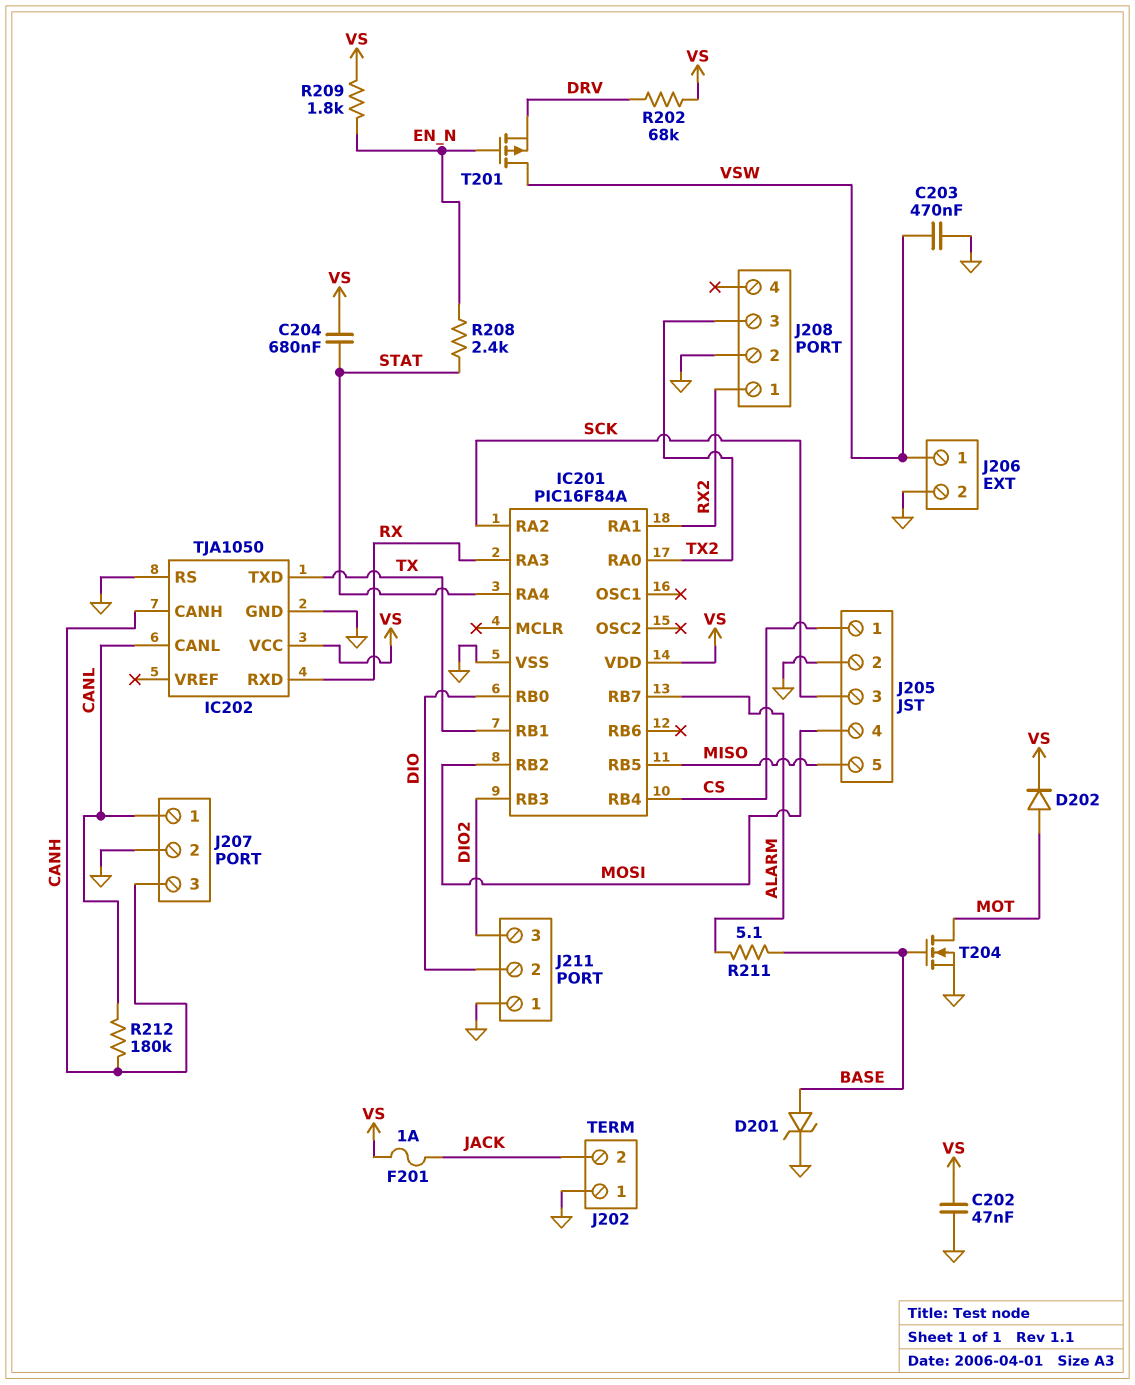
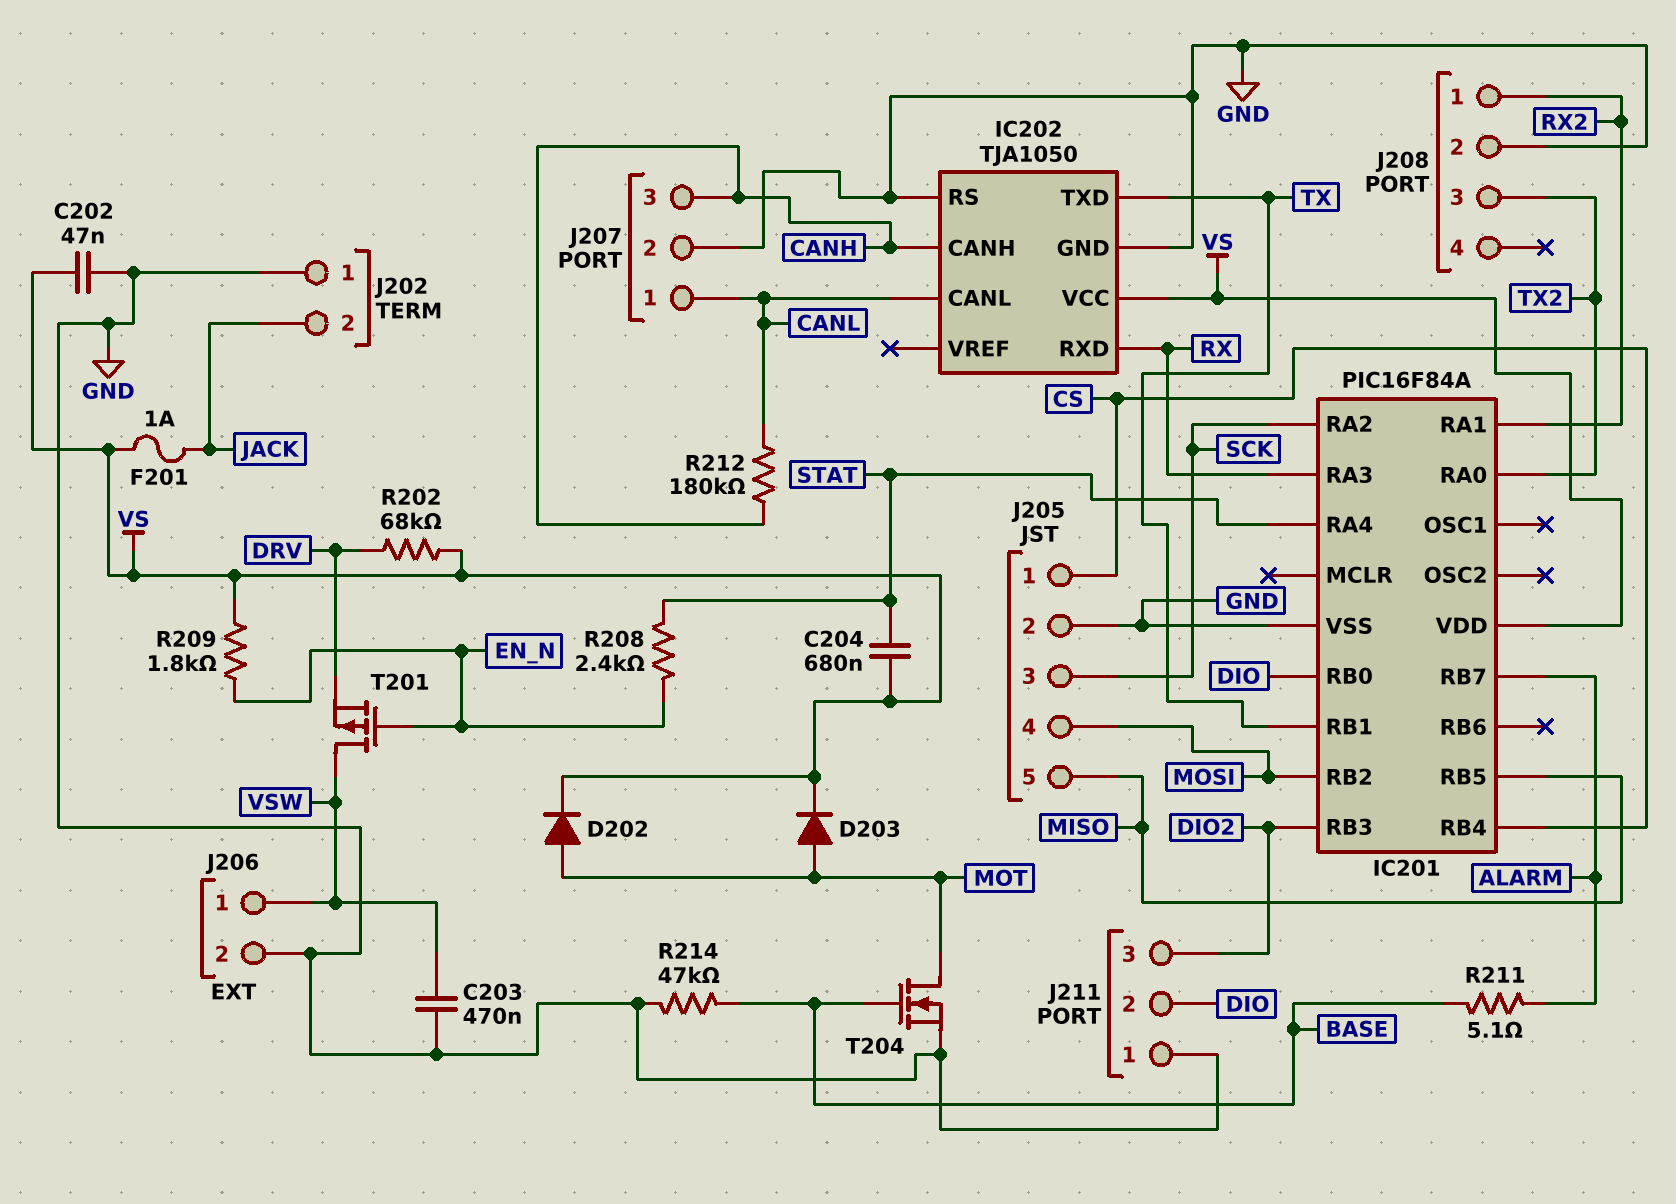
D201: zener (A BASE, K GND) -> none
D203: none -> diode (A MOT, K VS)
R214: none -> 47k (BASE, GND)

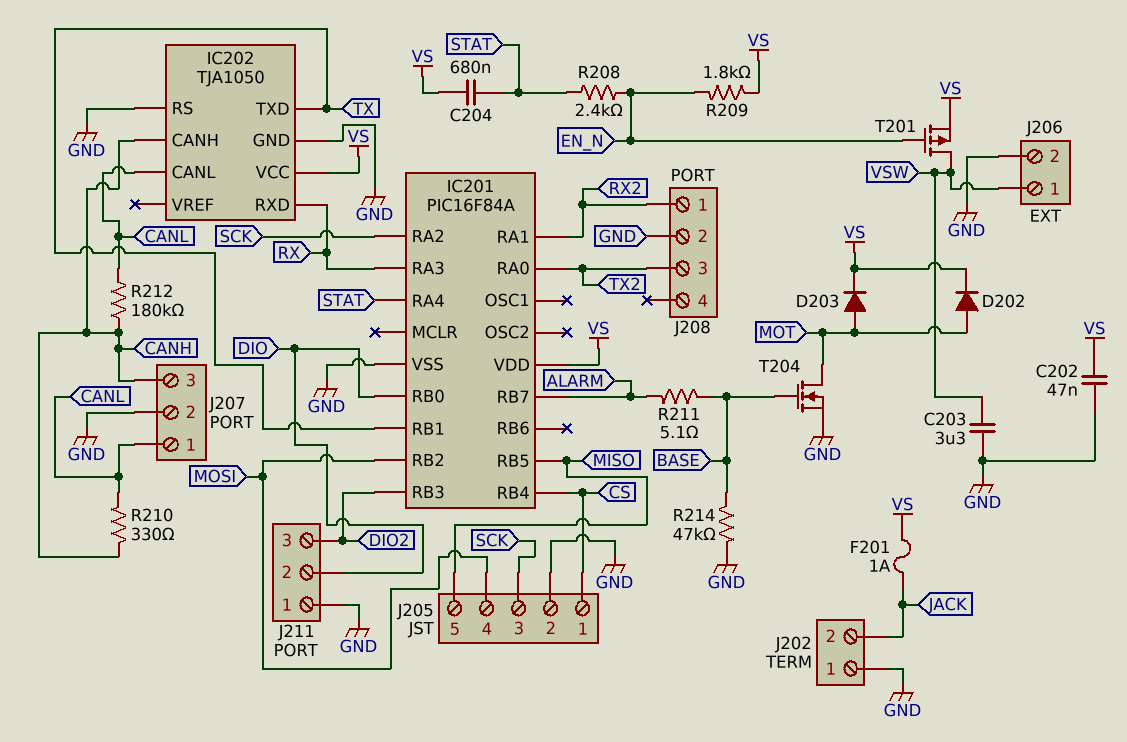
C203: 470nF (GND, VSW) -> 3.3uF (GND, VSW)
R202: 68k (DRV, VS) -> none
R210: none -> 330 (CANH, CANL)
T201: PMOS (G EN_N, D VSW, S DRV) -> PMOS (G EN_N, D VSW, S VS)

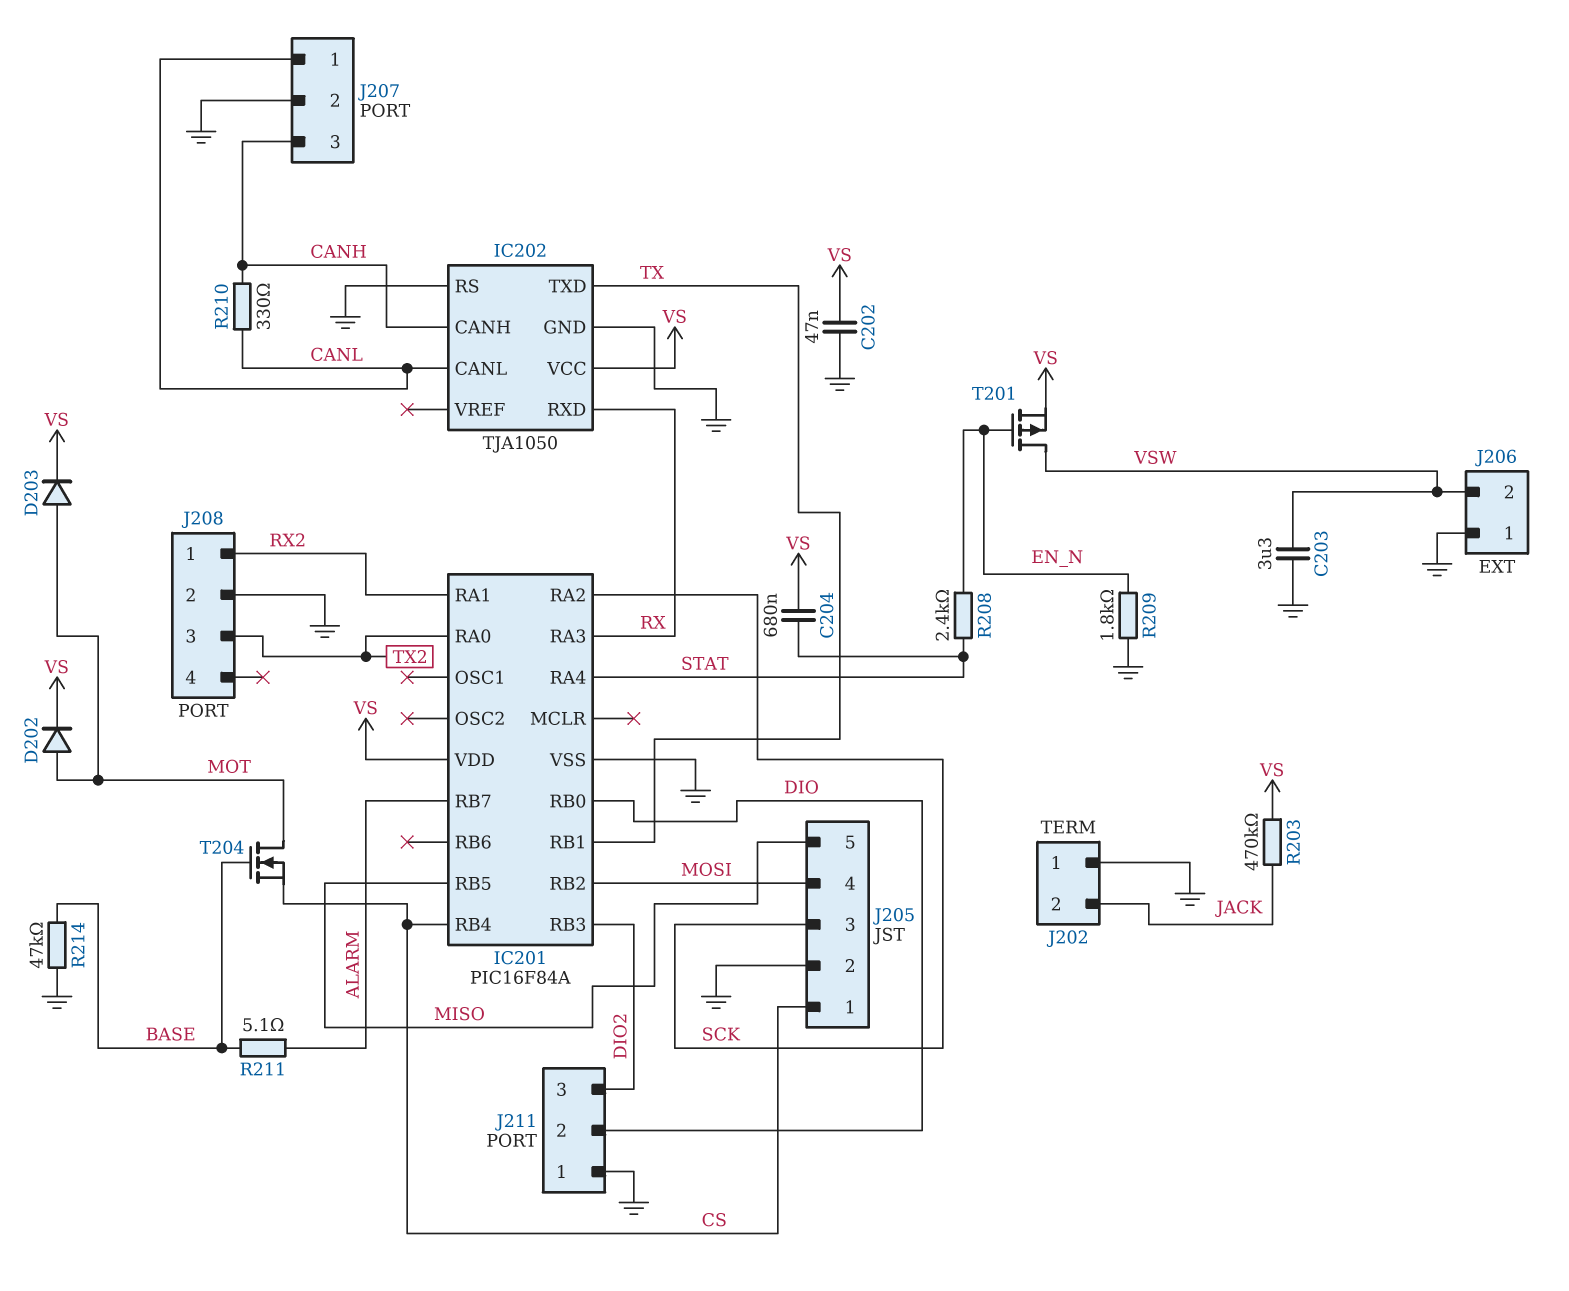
F201: 1A (JACK, VS) -> none
J206 pin 1: VSW -> GND
J206 pin 2: GND -> VSW
R203: none -> 470k (JACK, VS)
R209: 1.8k (EN_N, VS) -> 1.8k (EN_N, GND)
R212: 180k (CANH, CANL) -> none
T204: NMOS (G BASE, D MOT, S GND) -> NMOS (G BASE, D MOT, S CS)

